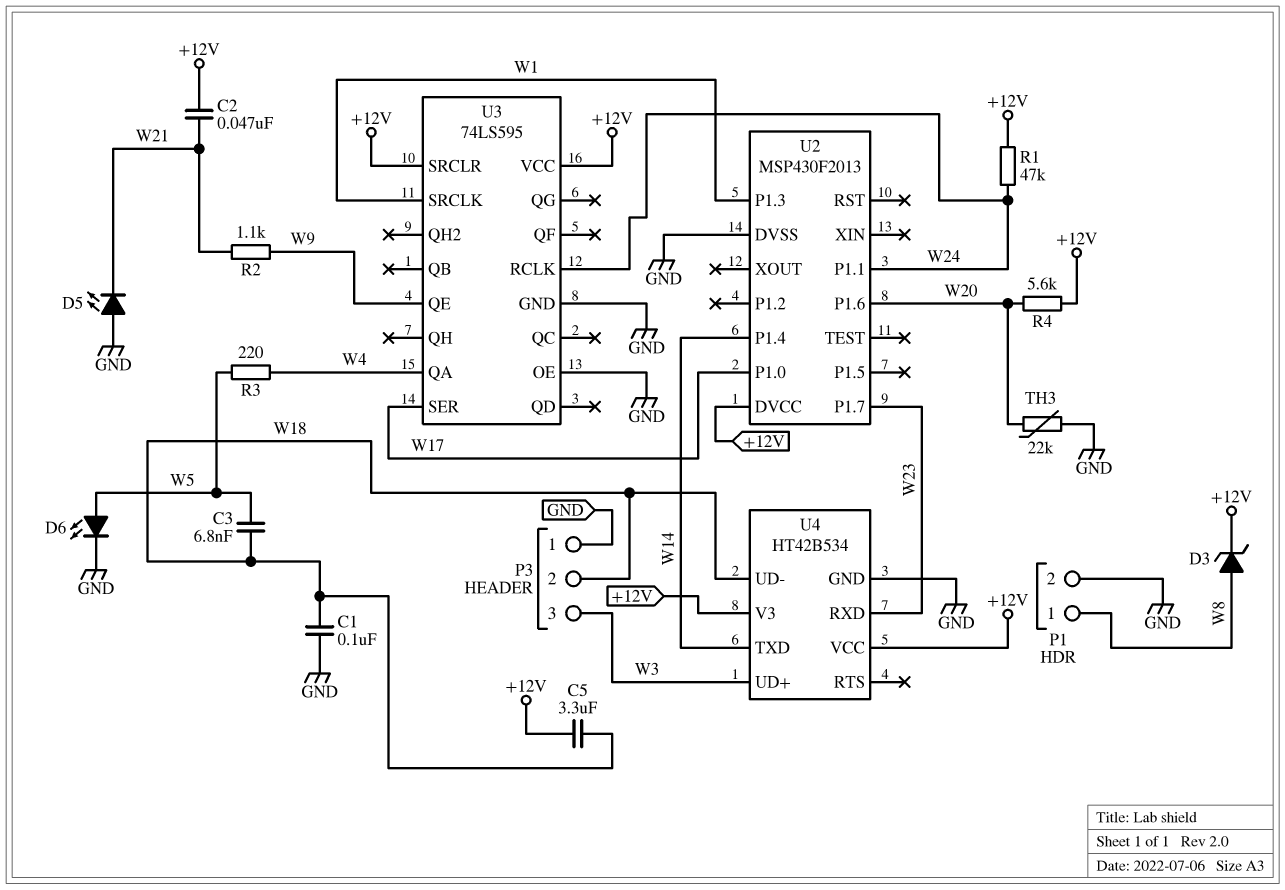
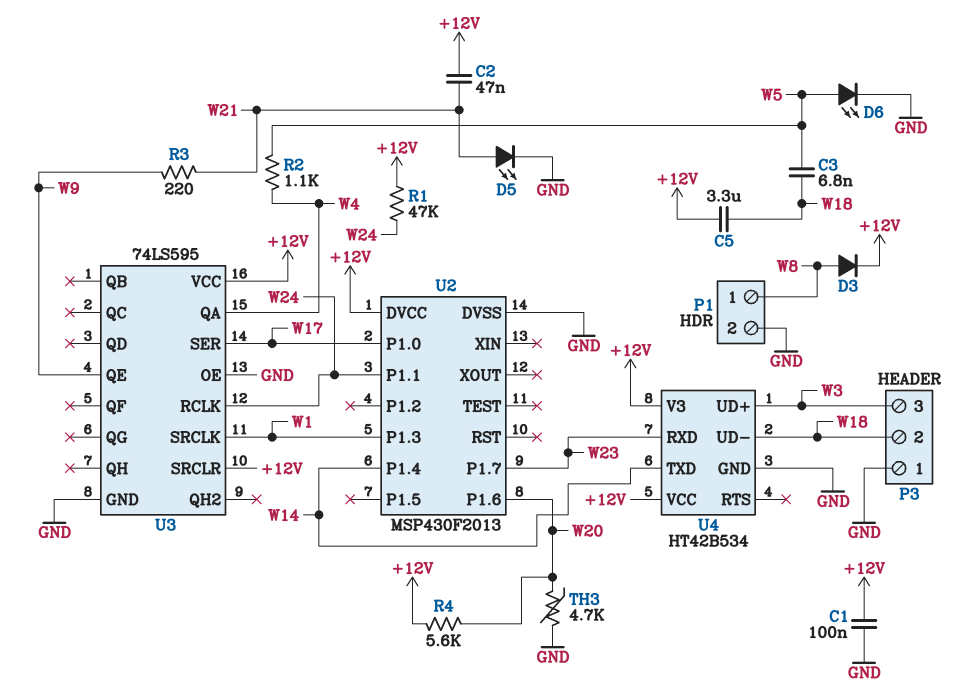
C1: 100nF (GND, W18) -> 100nF (+12V, GND)
D3: zener (A W8, K +12V) -> diode (A W8, K +12V)
D5: LED (A GND, K W21) -> LED (A W21, K GND)
R2: 1.1k (W9, W21) -> 1.1k (W4, W5)
R3: 220 (W4, W5) -> 220 (W9, W21)
TH3: 22k (GND, W20) -> 4.7k (GND, W20)

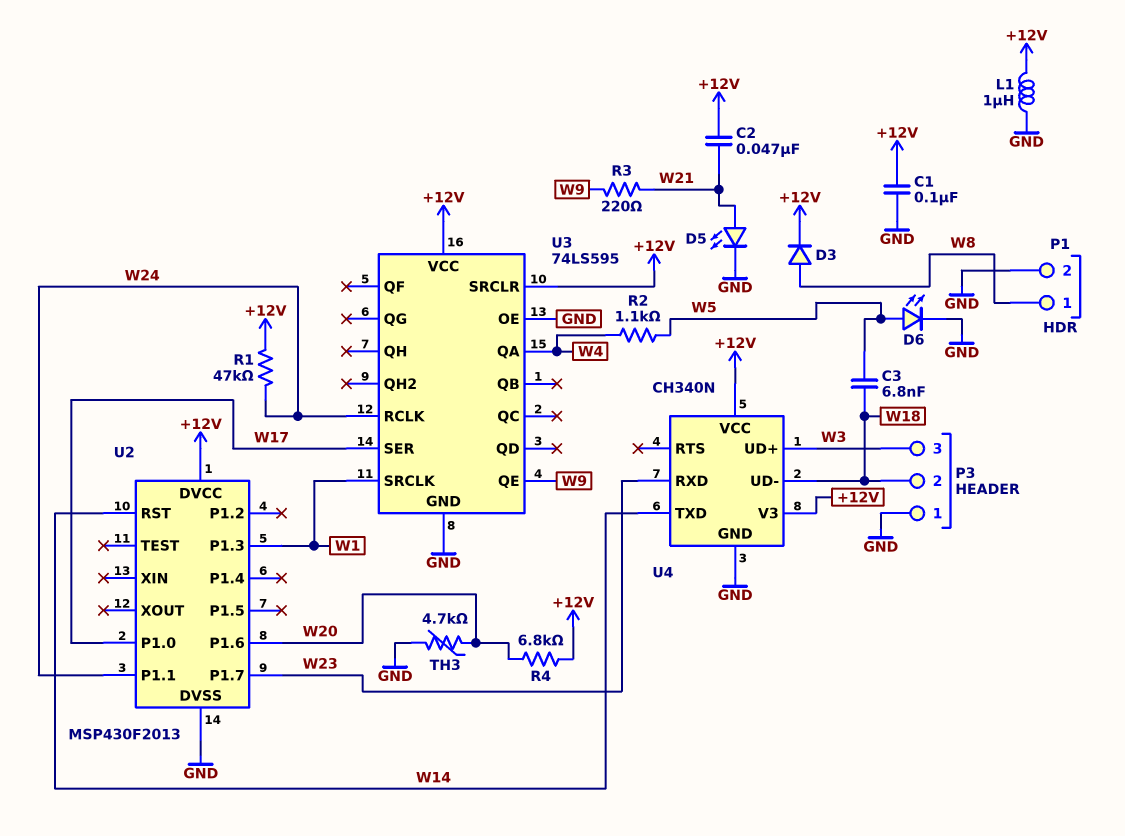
C5: 3.3uF (+12V, W18) -> none
L1: none -> 1uH (+12V, GND)
R4: 5.6k (+12V, W20) -> 6.8k (+12V, W20)
U2 pin P1.4: W14 -> none
U2 pin RST: none -> W14
U4: HT42B534 -> CH340N

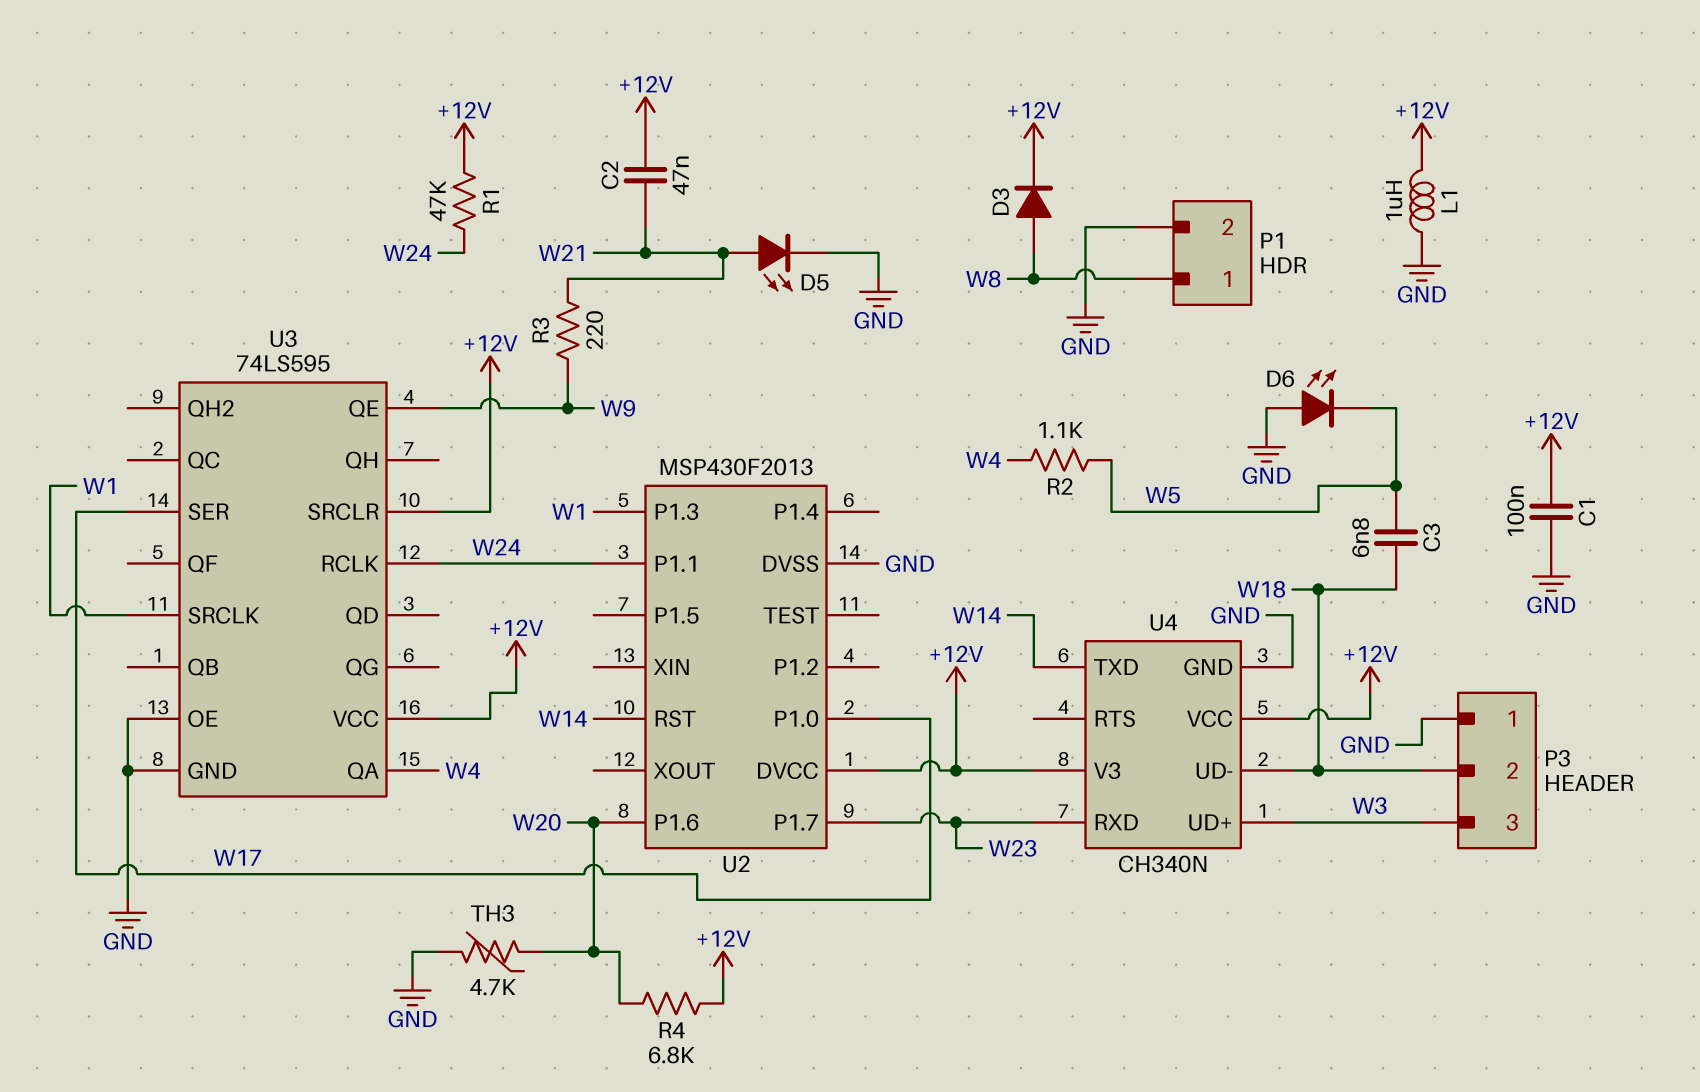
D6: LED (A W5, K GND) -> LED (A GND, K W5)

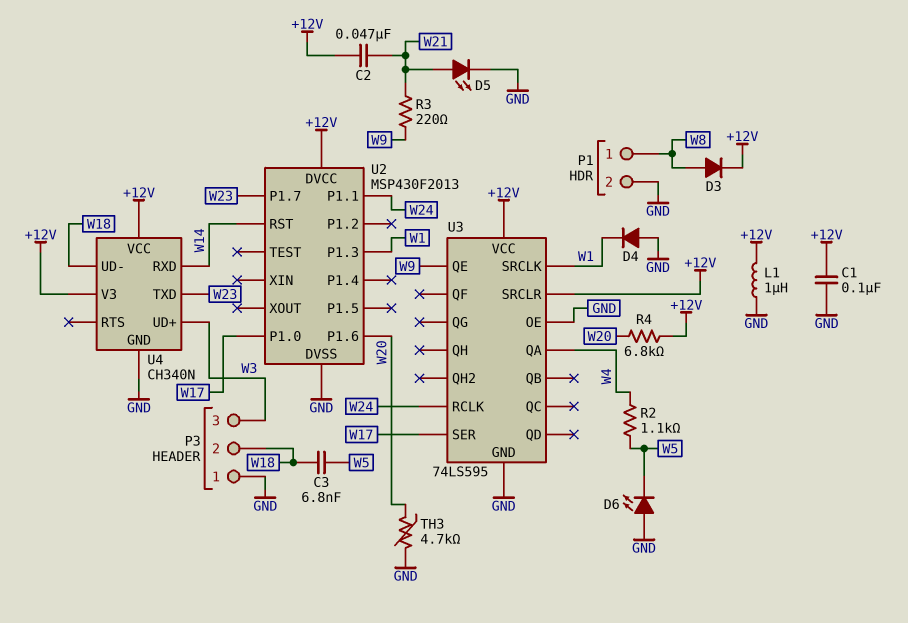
D4: none -> diode (A GND, K W1)
R1: 47k (+12V, W24) -> none
U4 pin RXD: W23 -> W14
U4 pin TXD: W14 -> W23

